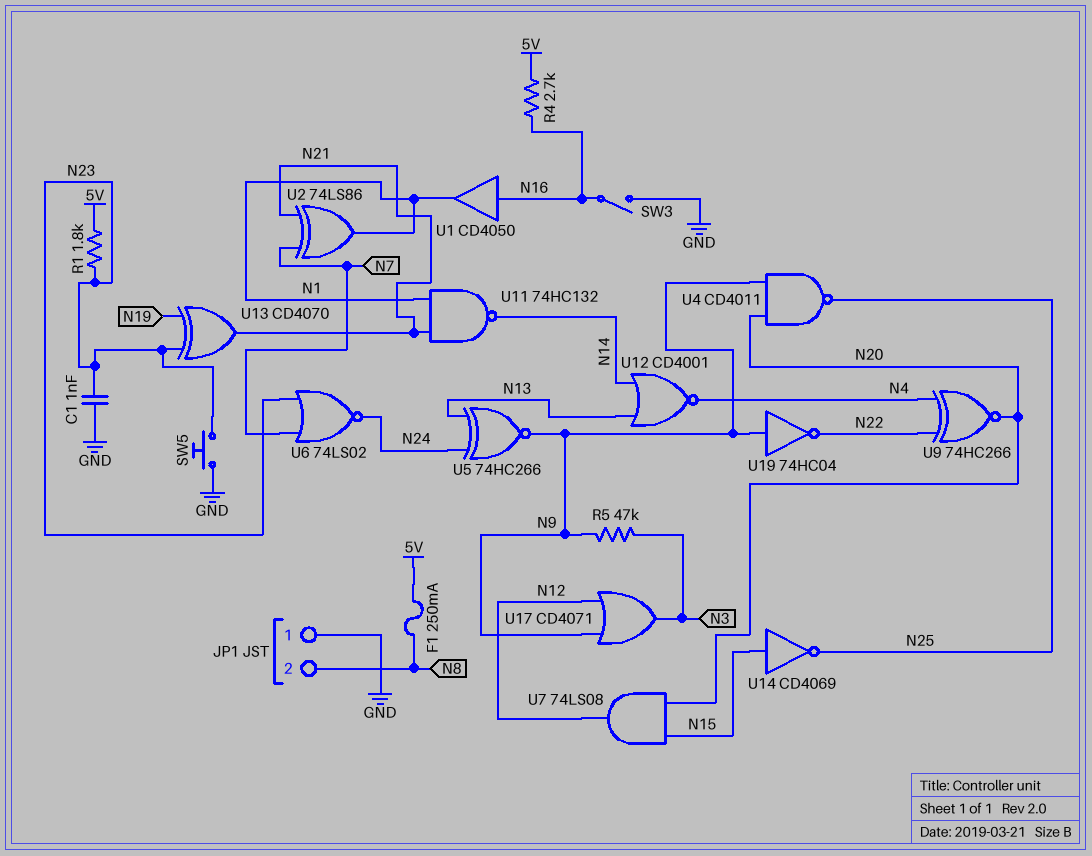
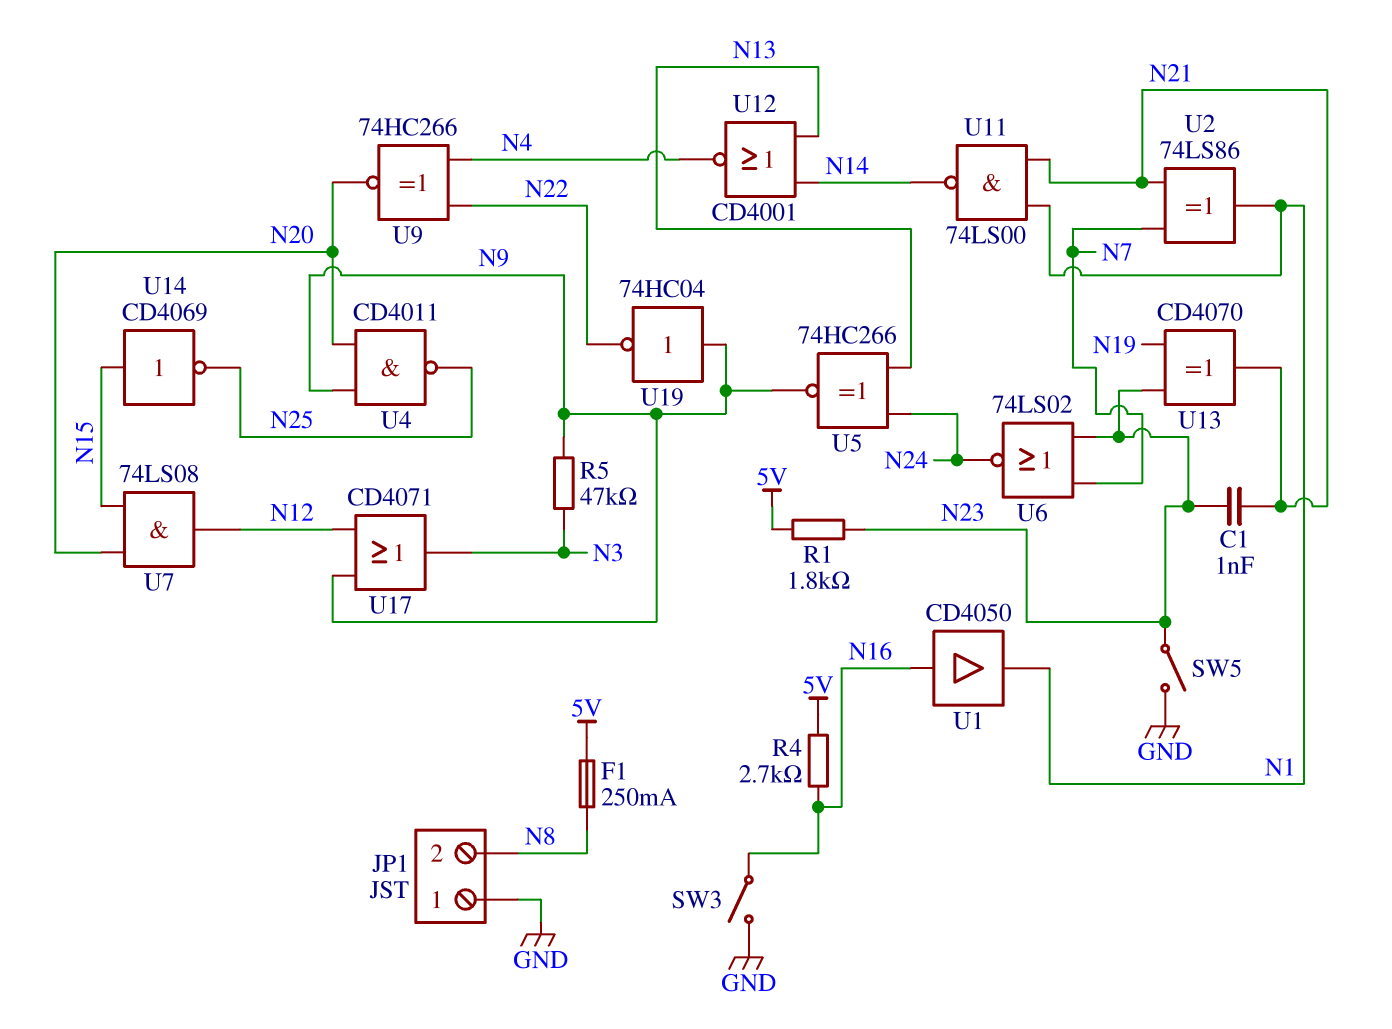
C1: 1nF (GND, N23) -> 1nF (N21, N23)
SW5: button (GND, N23) -> switch (GND, N23)
U11: NAND 74HC132 (in N1, in N21, out N14) -> NAND 74LS00 (in N1, in N21, out N14)

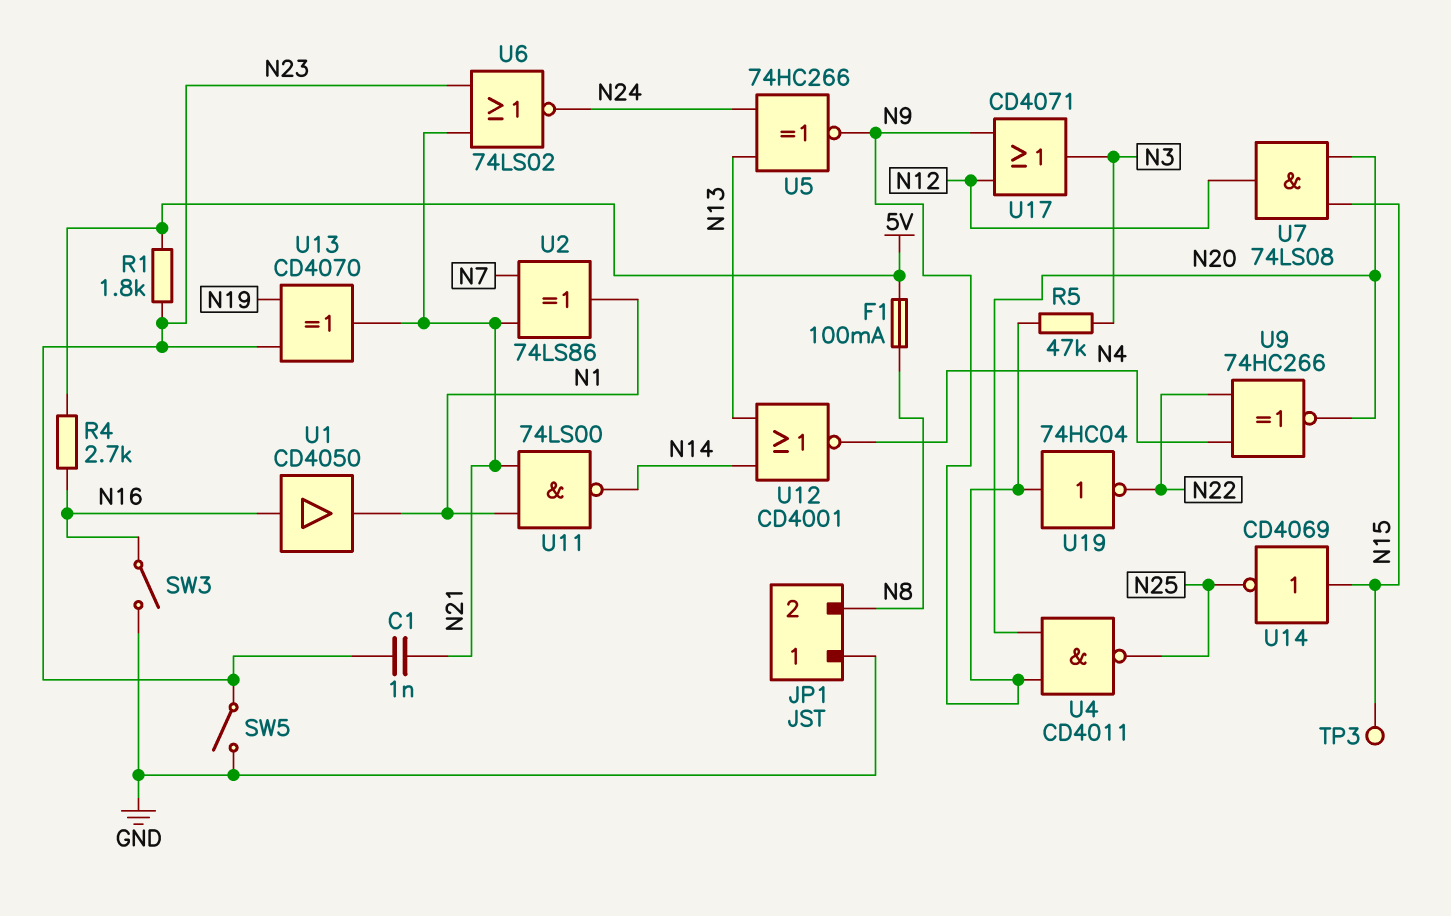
F1: 250mA (5V, N8) -> 100mA (5V, N8)
TP3: none -> test point (N15)
U6: NOR 74LS02 (in N7, in N23, out N24) -> NOR 74LS02 (in N21, in N23, out N24)

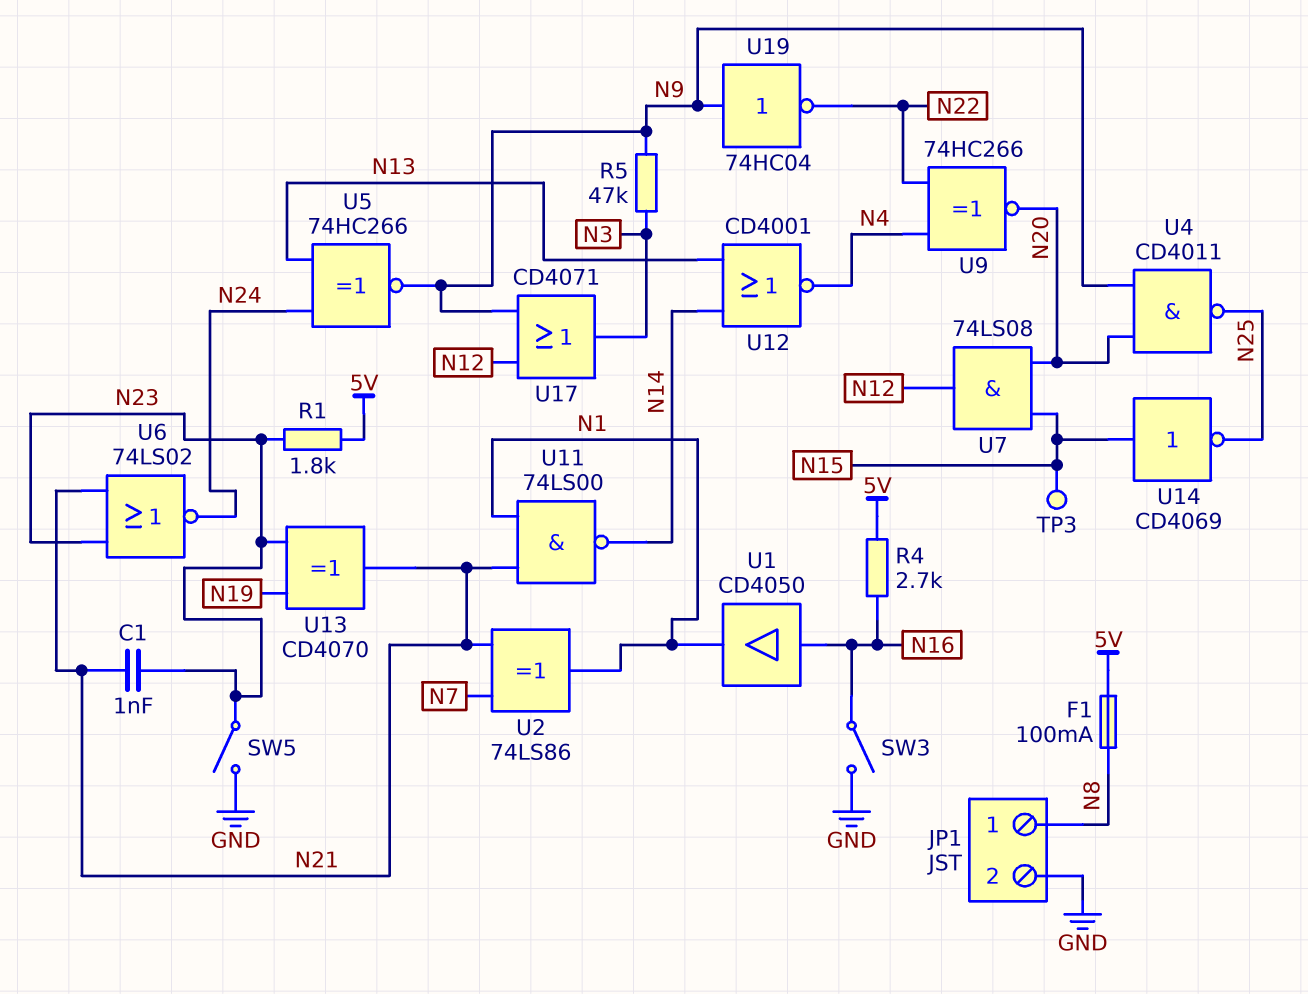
JP1 pin 1: GND -> N8
JP1 pin 2: N8 -> GND

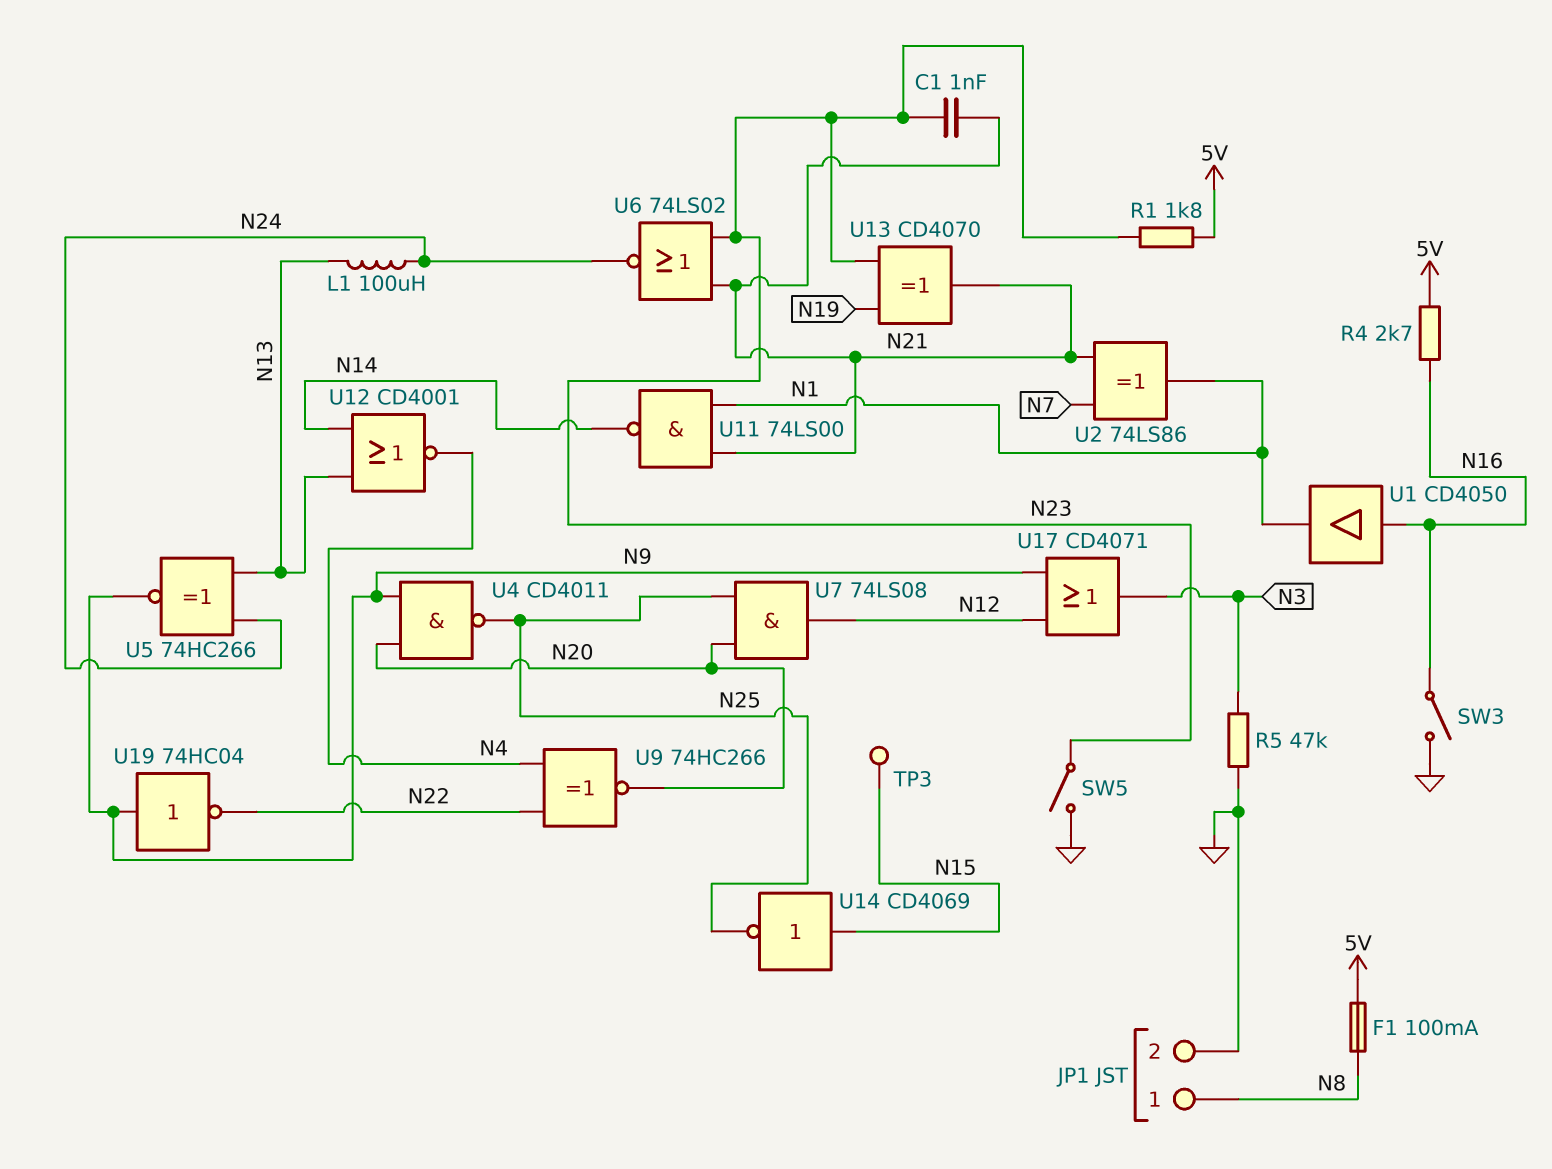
L1: none -> 100uH (N13, N24)
R5: 47k (N3, N9) -> 47k (GND, N3)
U7: AND 74LS08 (in N15, in N20, out N12) -> AND 74LS08 (in N20, in N25, out N12)

